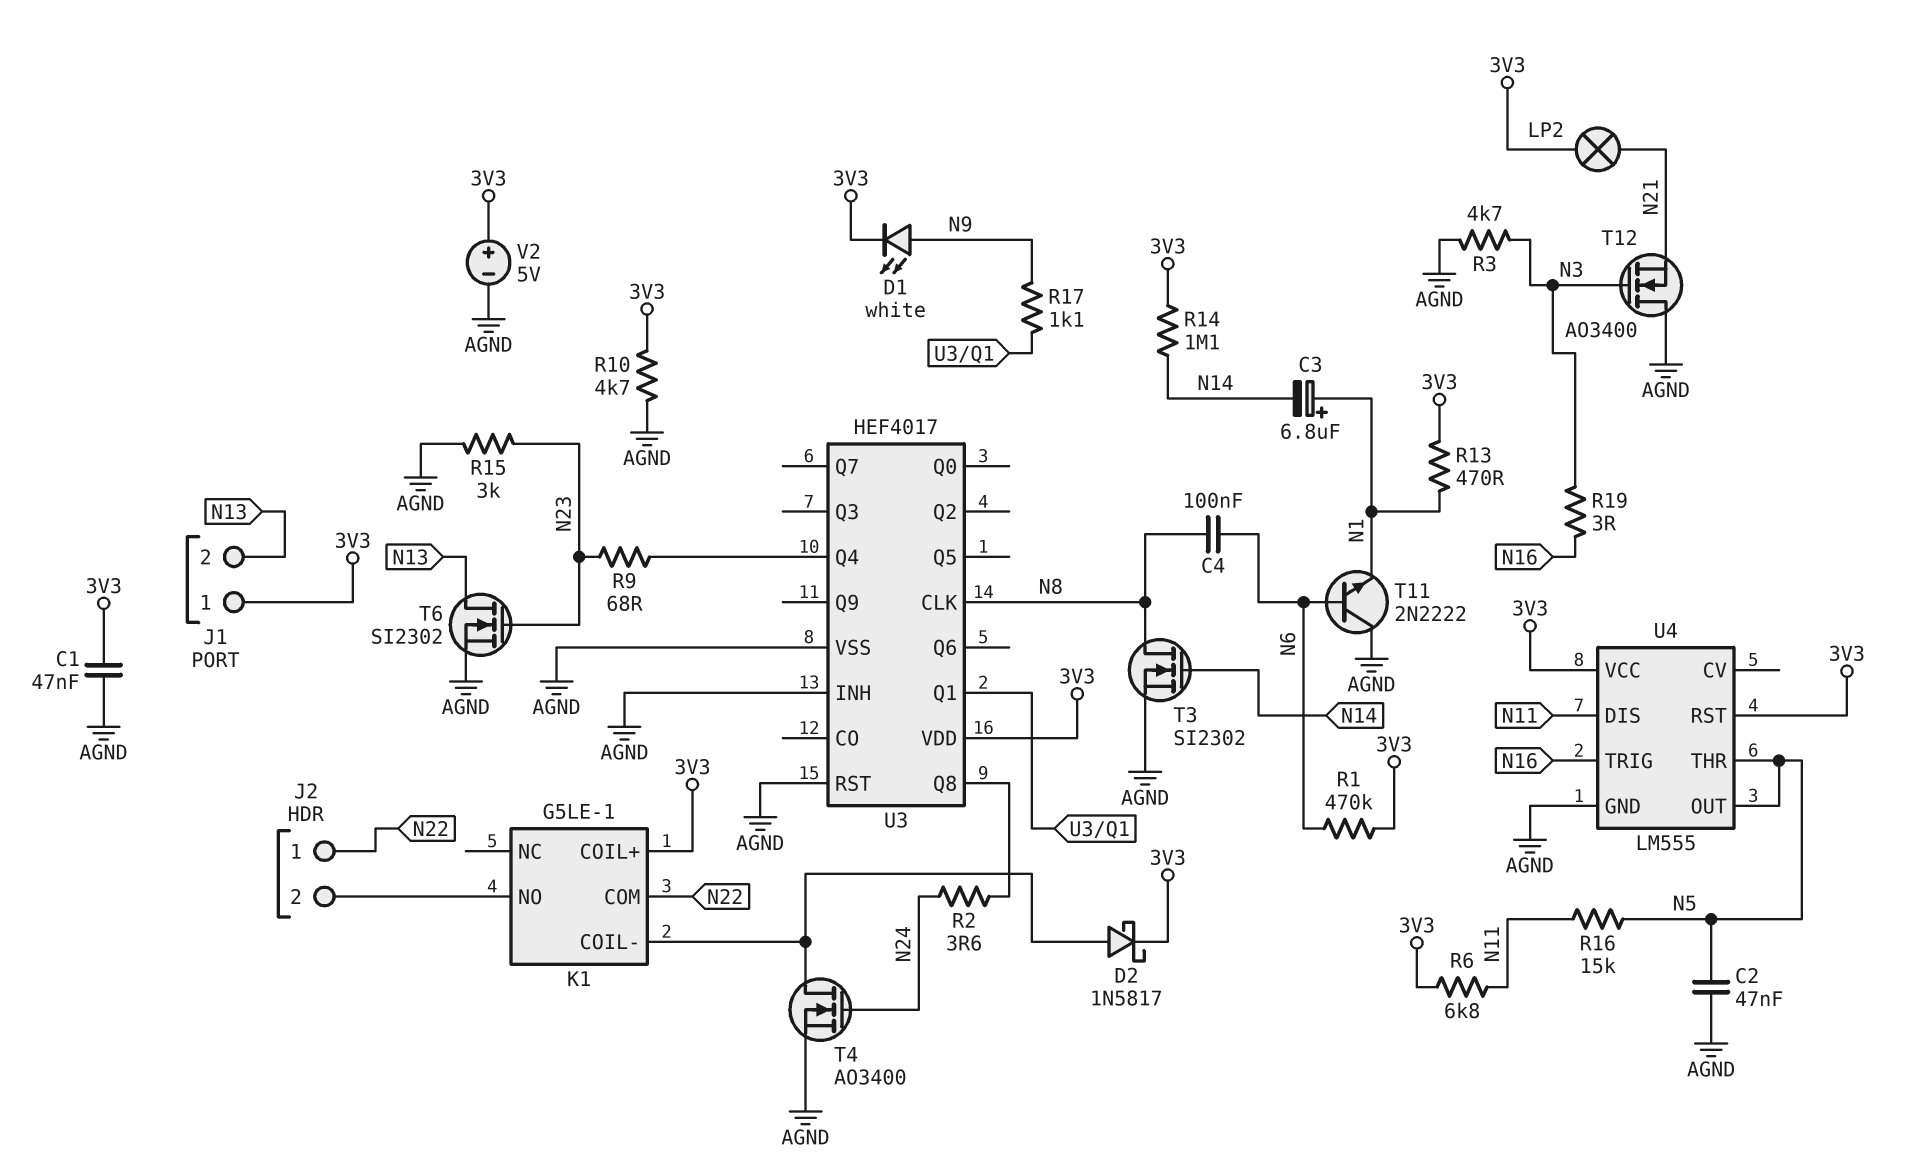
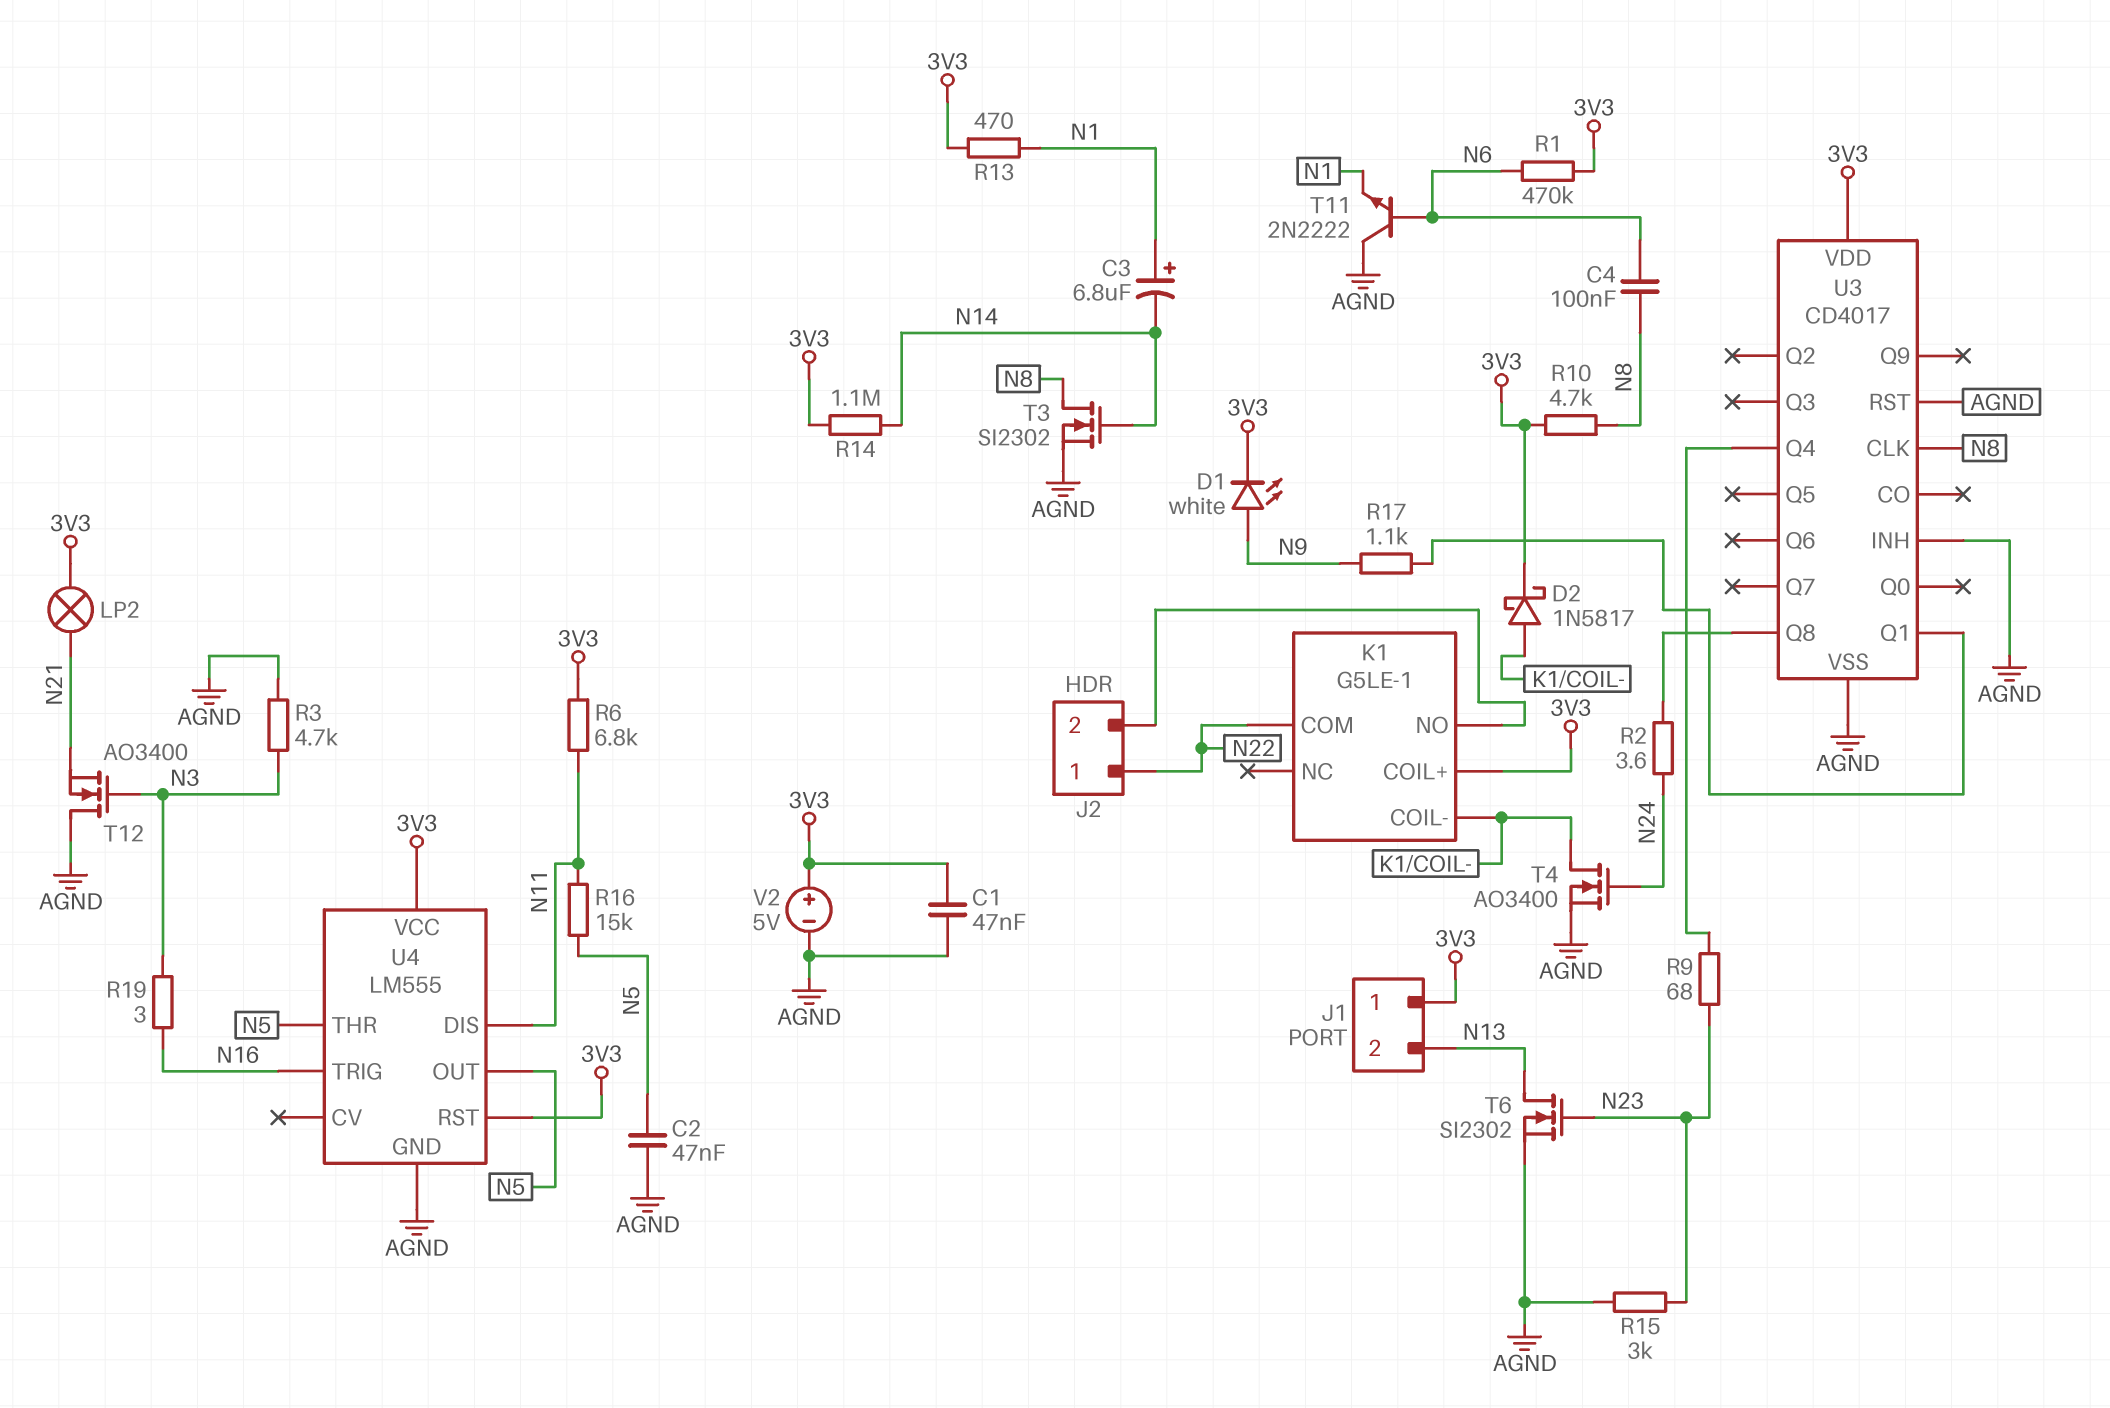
R10: 4.7k (3V3, AGND) -> 4.7k (3V3, N8)
U3: HEF4017 -> CD4017

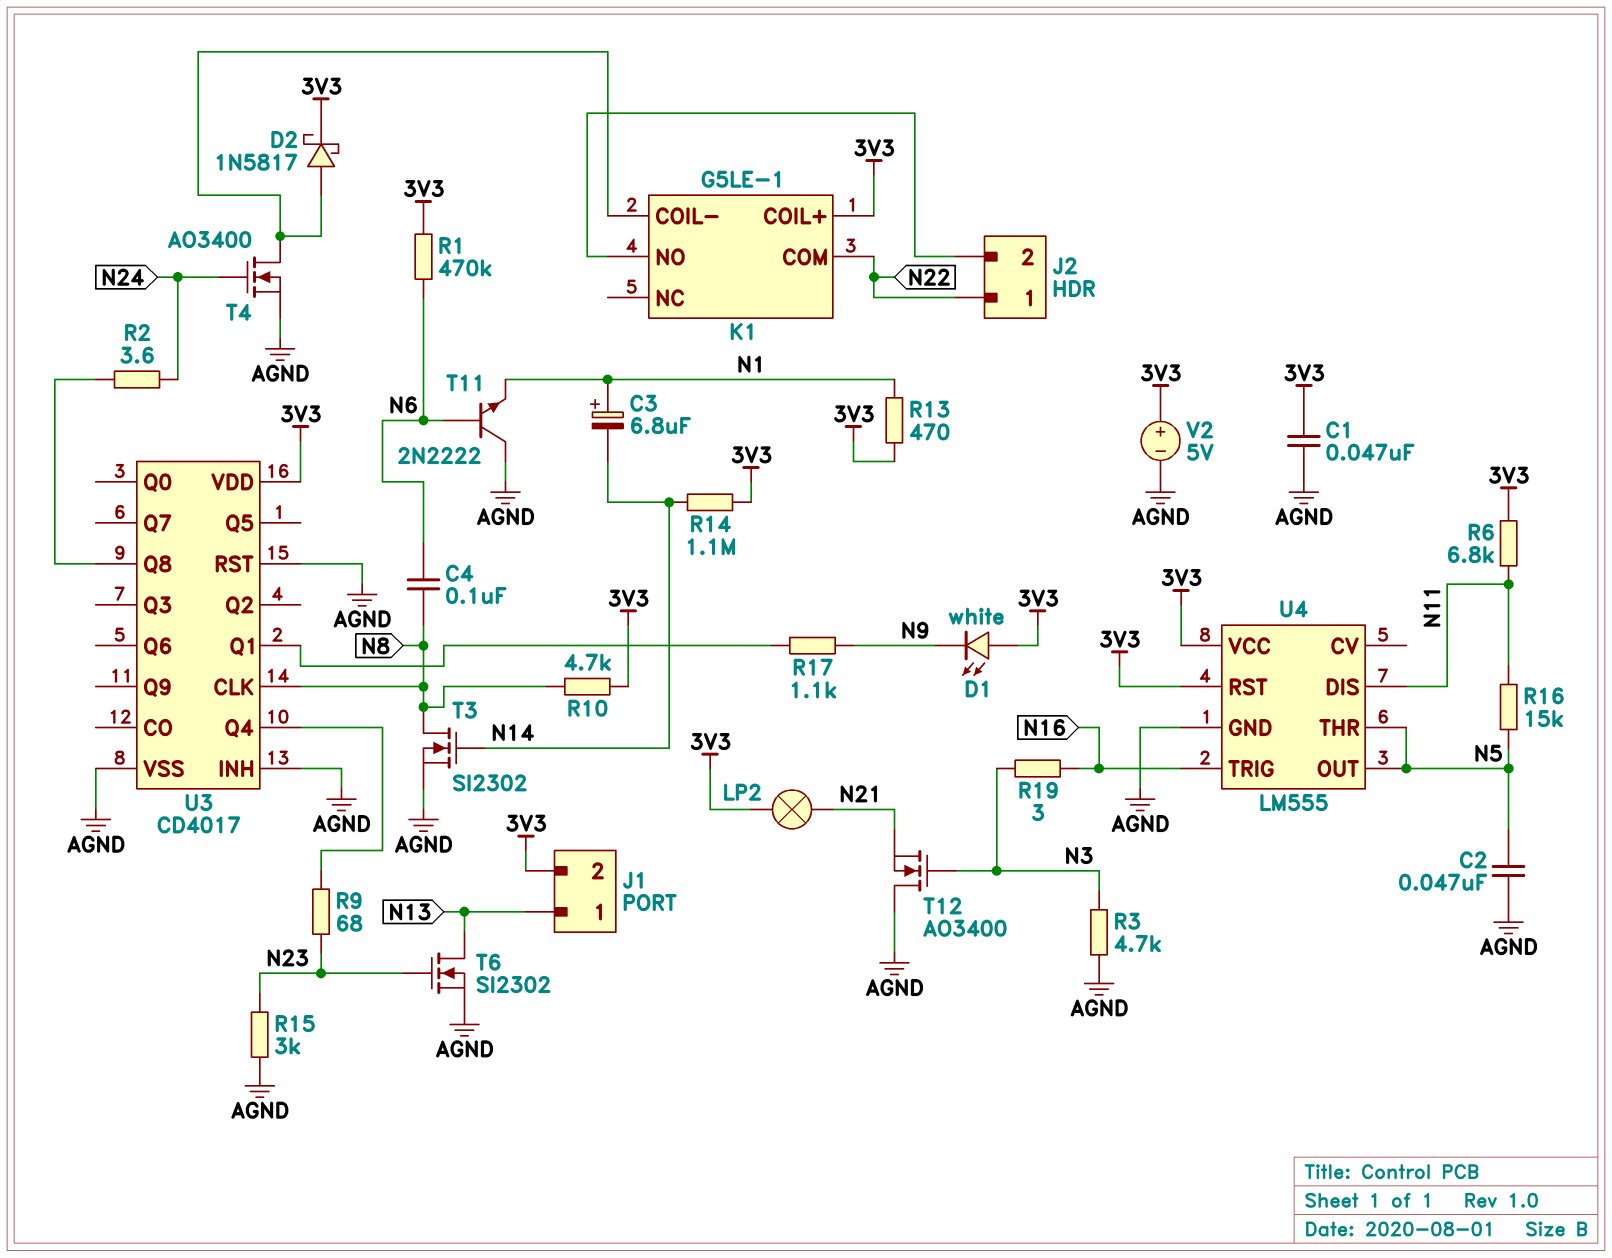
D1: LED white (A N9, K 3V3) -> LED white (A 3V3, K N9)
J1 pin 1: 3V3 -> N13
J1 pin 2: N13 -> 3V3

